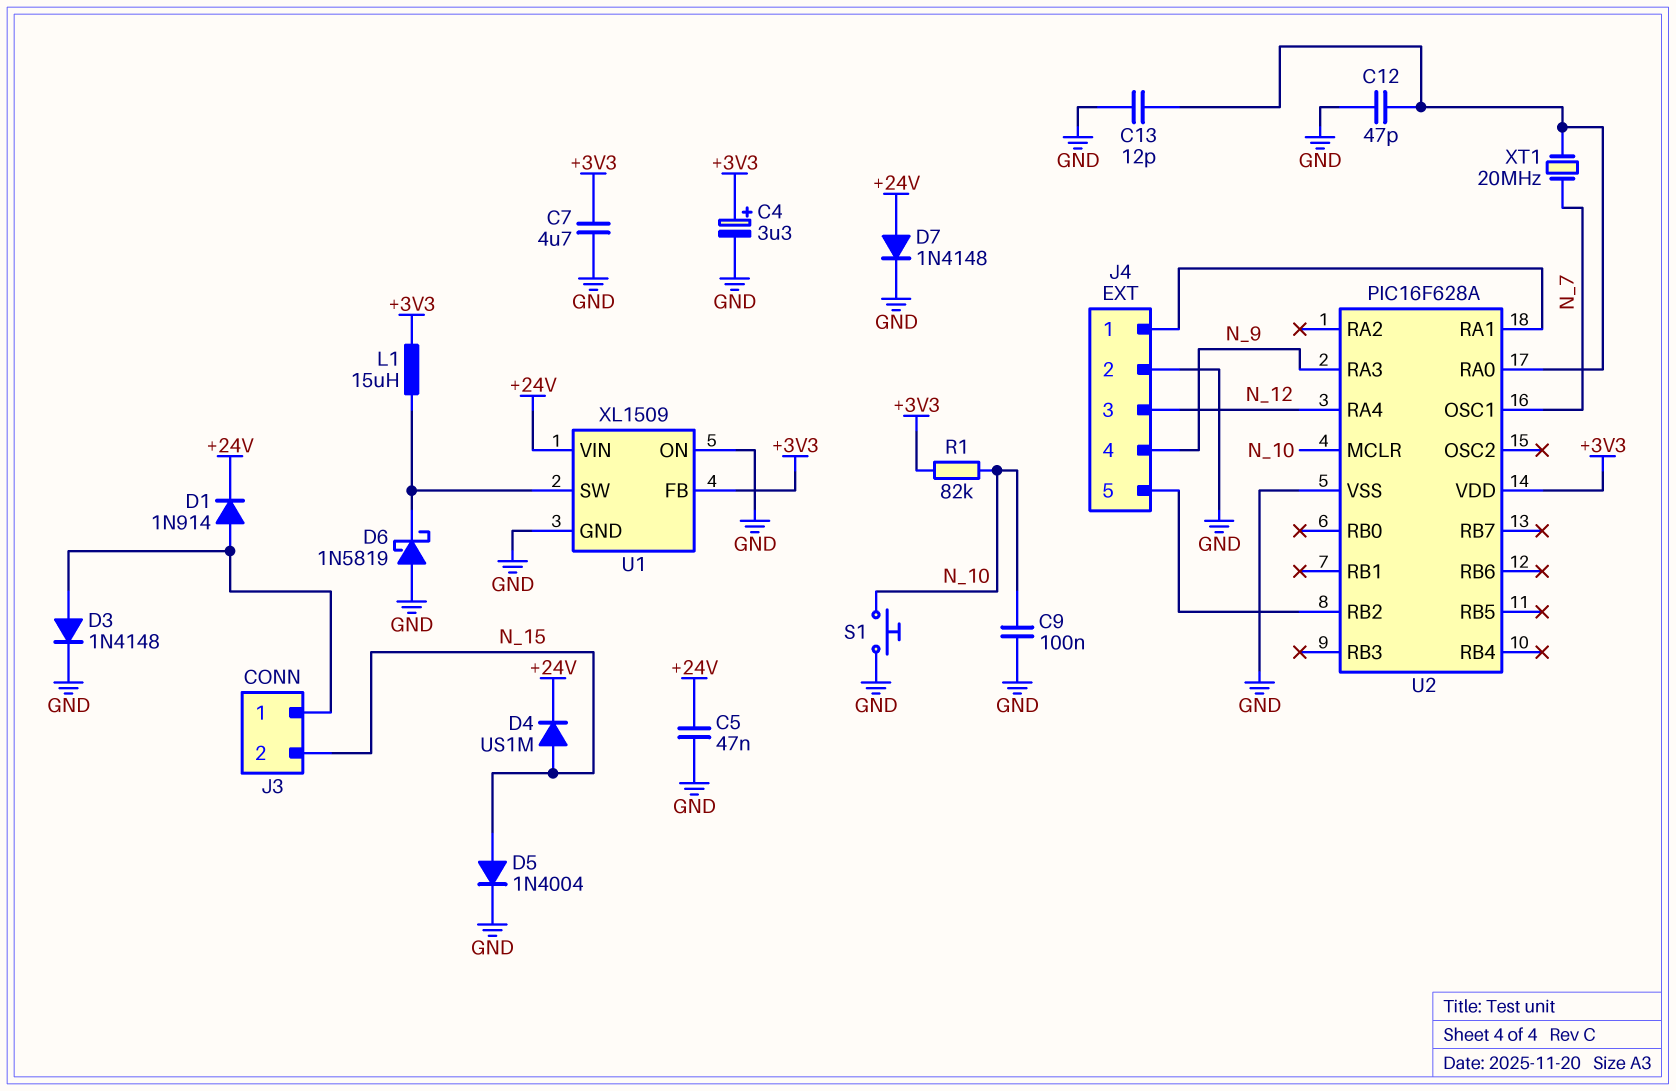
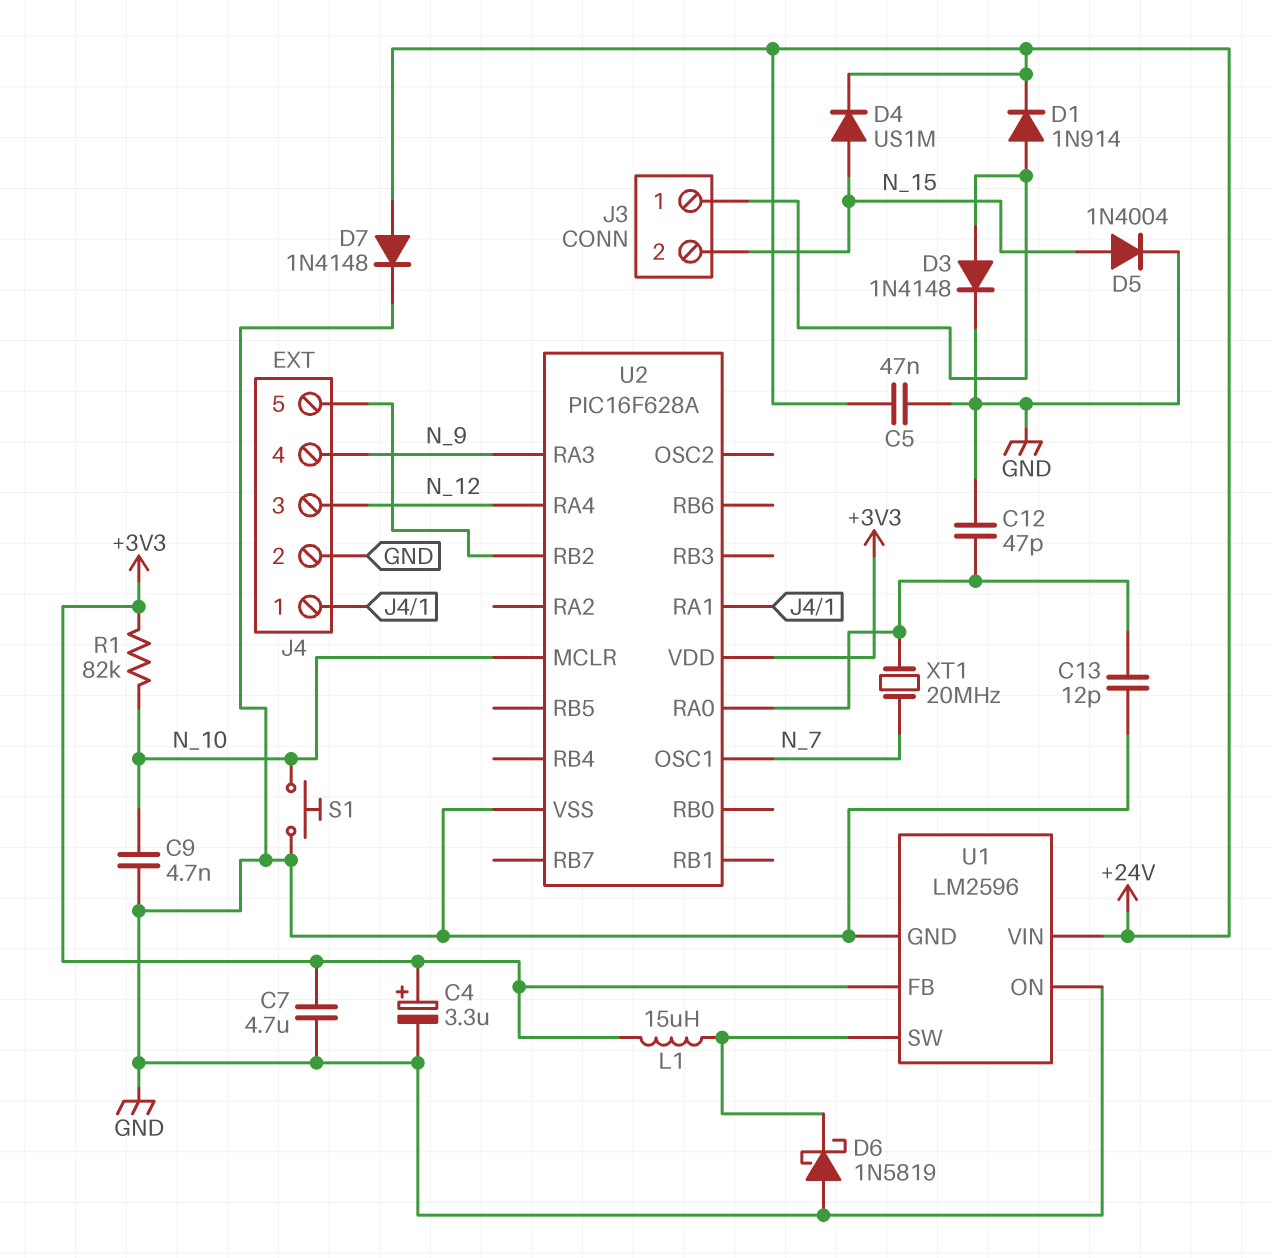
C9: 100nF (GND, N_10) -> 4.7nF (GND, N_10)
U1: XL1509 -> LM2596

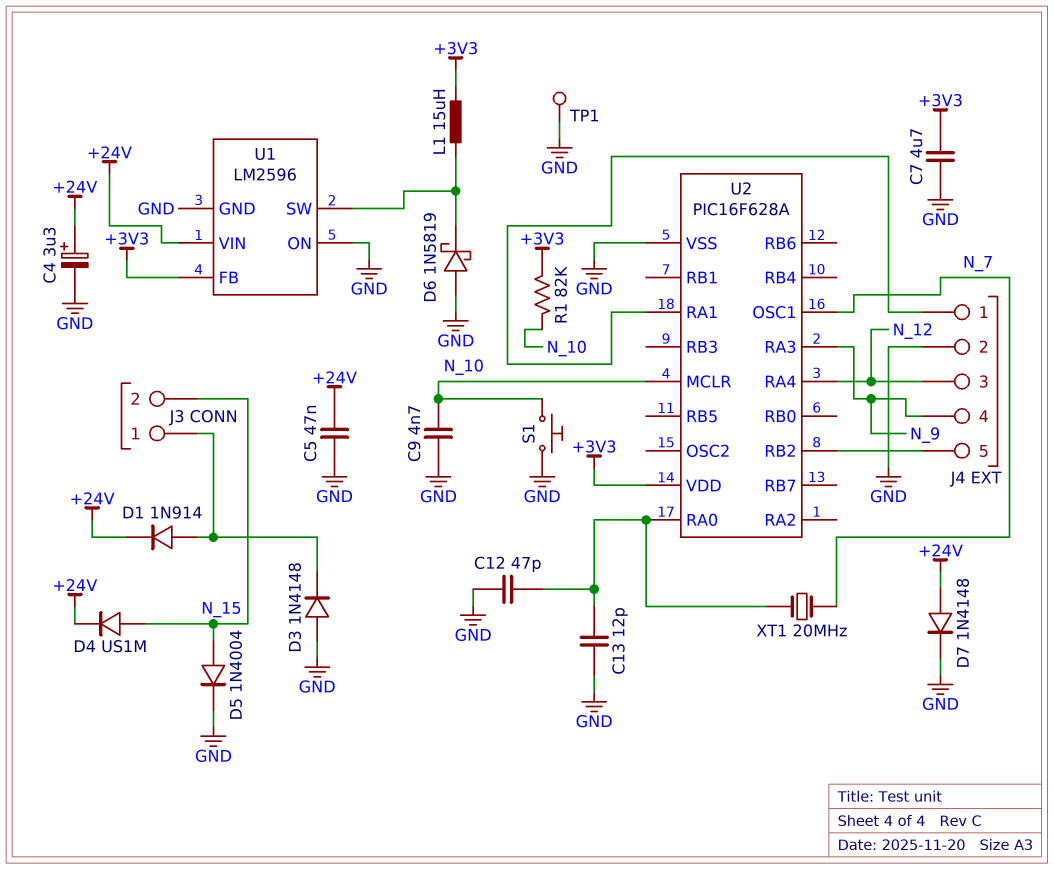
C4: 3.3uF (plus +3V3, minus GND) -> 3.3uF (plus +24V, minus GND)
D3: diode 1N4148 (A J3/1, K GND) -> diode 1N4148 (A GND, K J3/1)
TP1: none -> test point (GND)

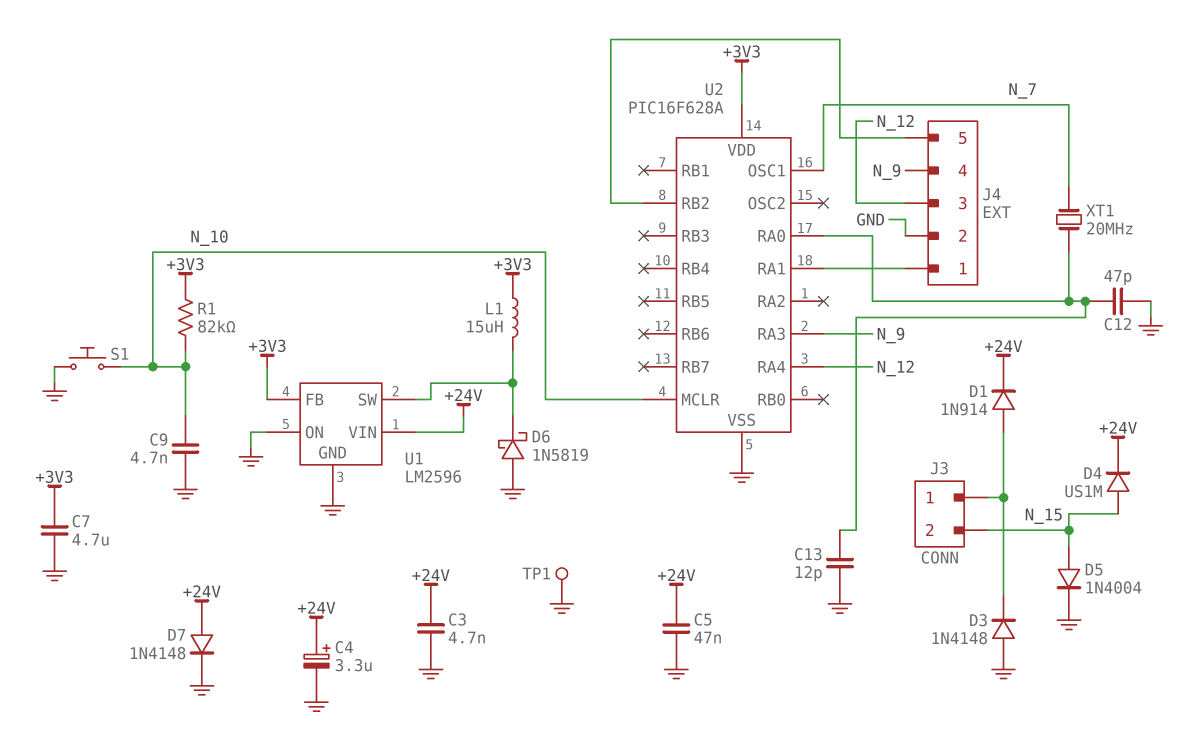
C3: none -> 4.7nF (+24V, GND)

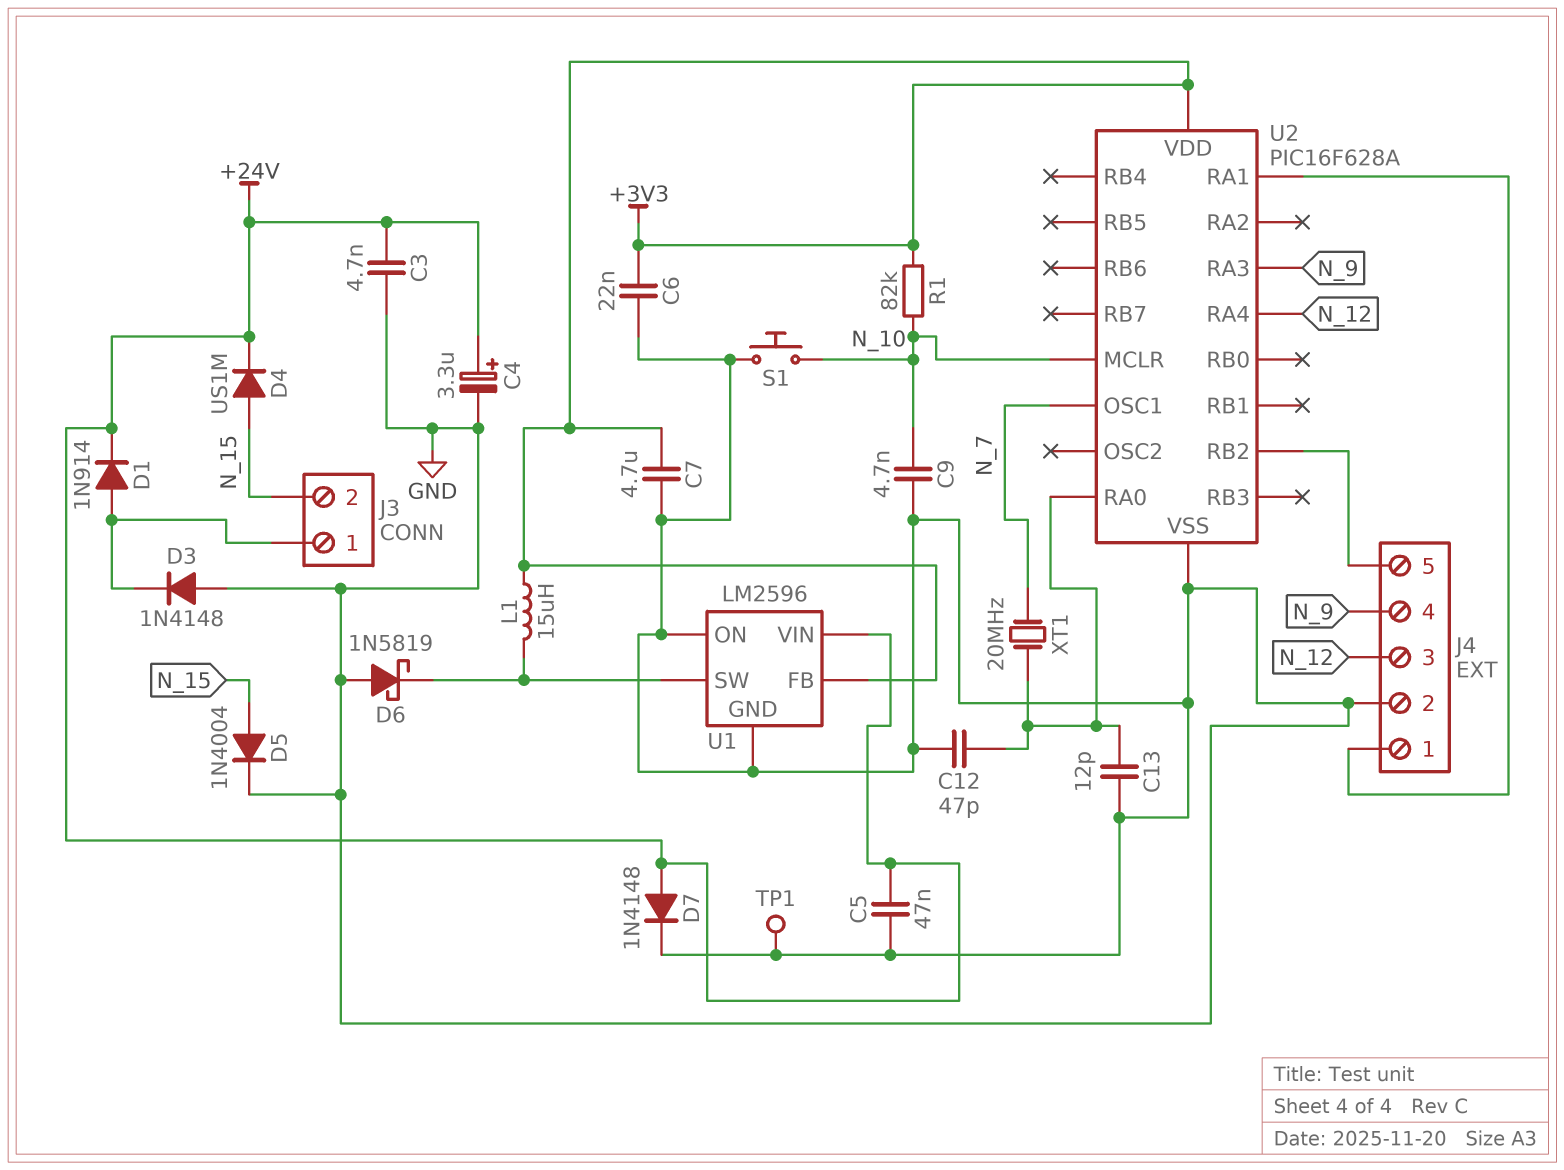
C6: none -> 22nF (+3V3, GND)

